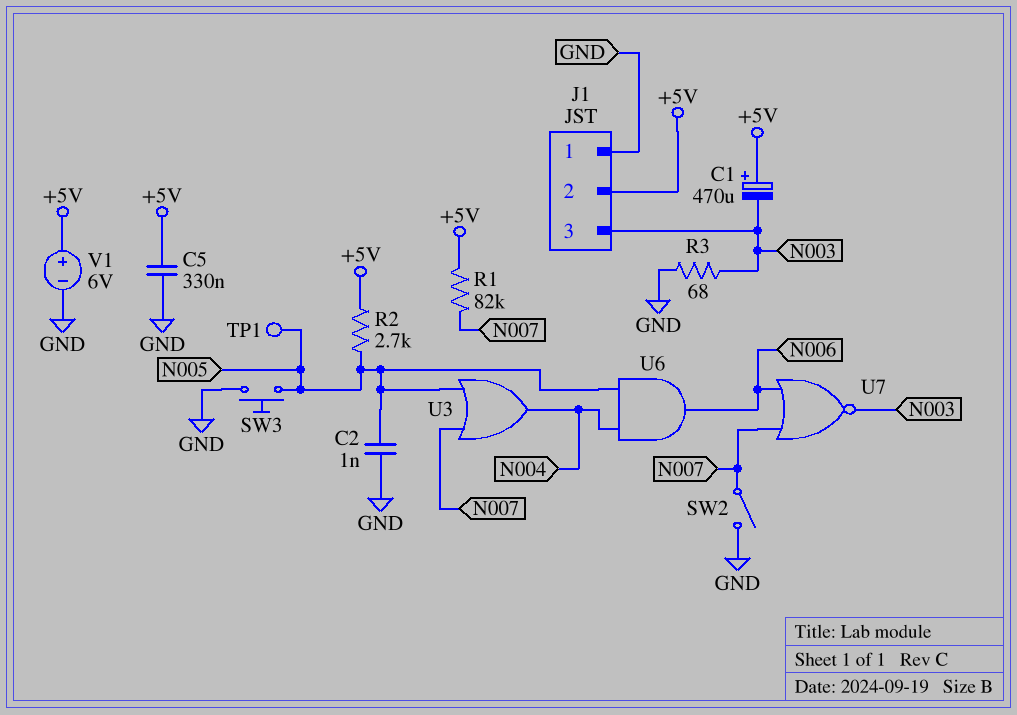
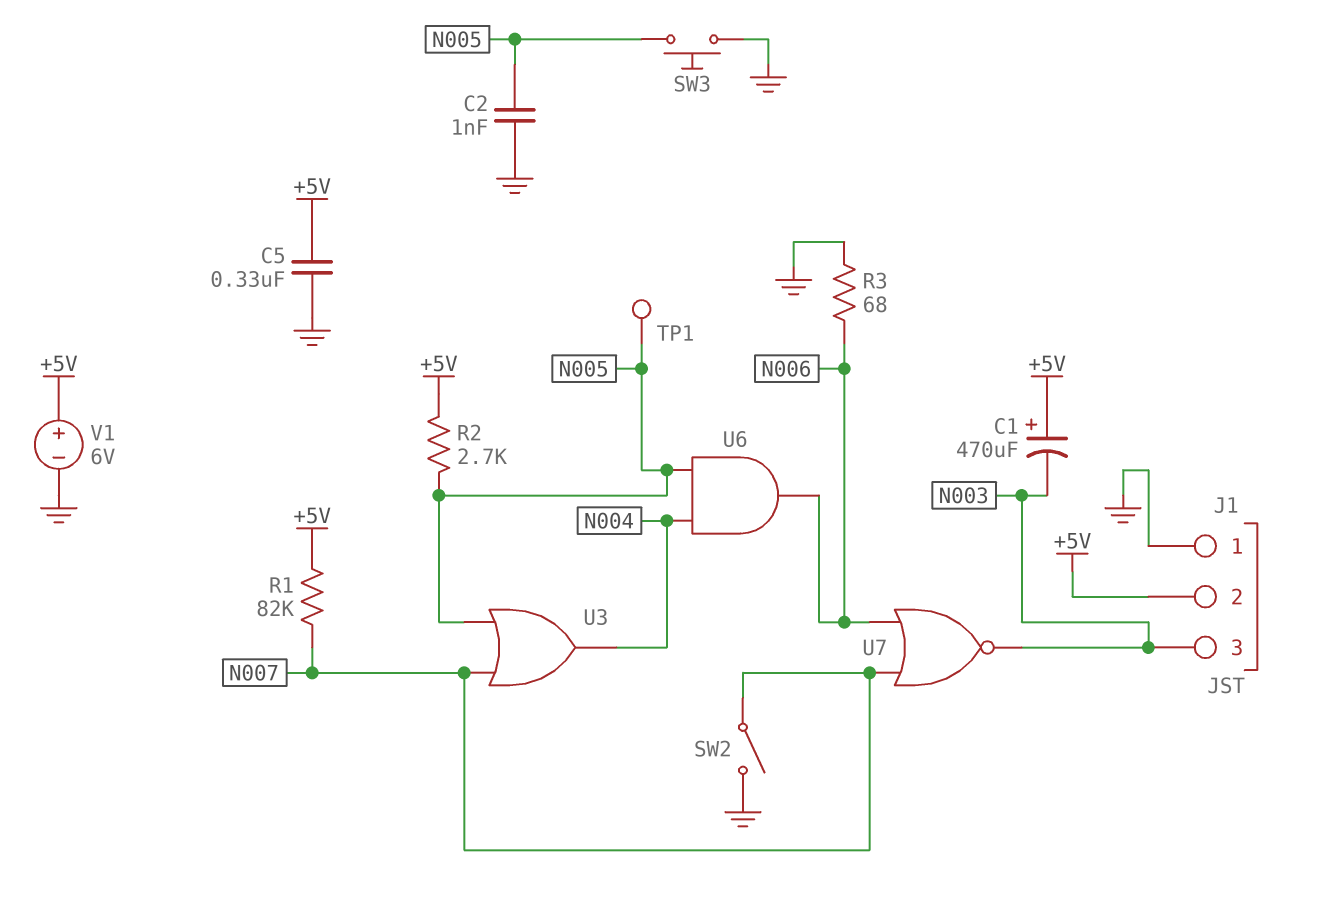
R3: 68 (GND, N003) -> 68 (GND, N006)

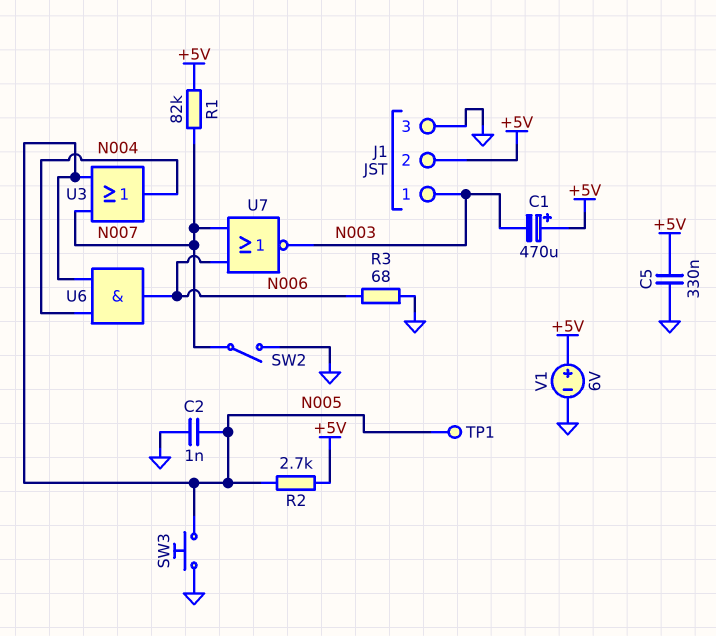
J1 pin 1: GND -> N003
J1 pin 3: N003 -> GND

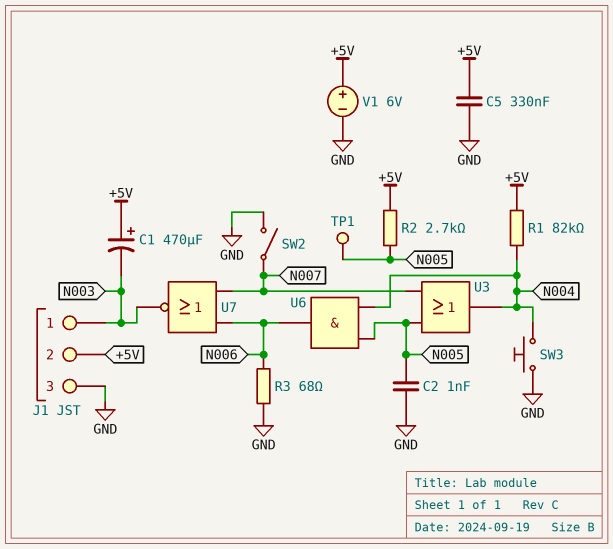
R1: 82k (+5V, N007) -> 82k (+5V, N004)
SW3: button (GND, N005) -> button (GND, N004)

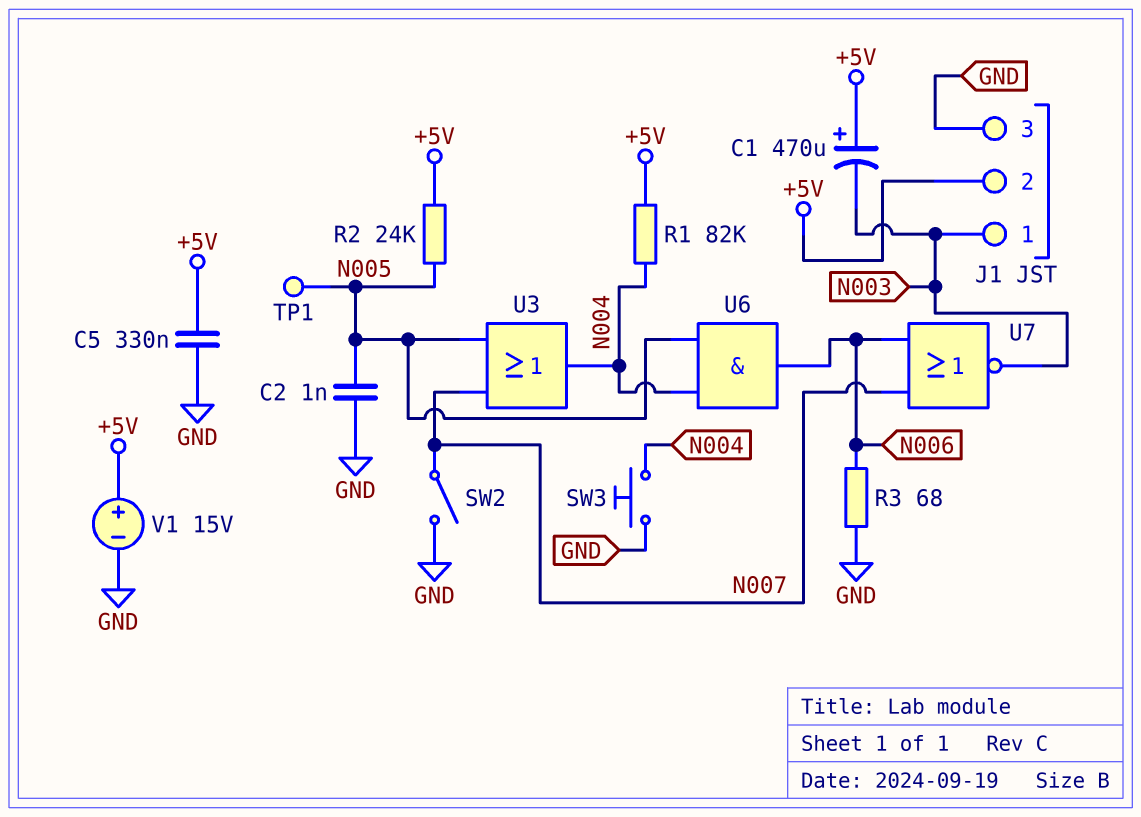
R2: 2.7k (+5V, N005) -> 24k (+5V, N005)
V1: 6V (plus +5V, minus GND) -> 15V (plus +5V, minus GND)

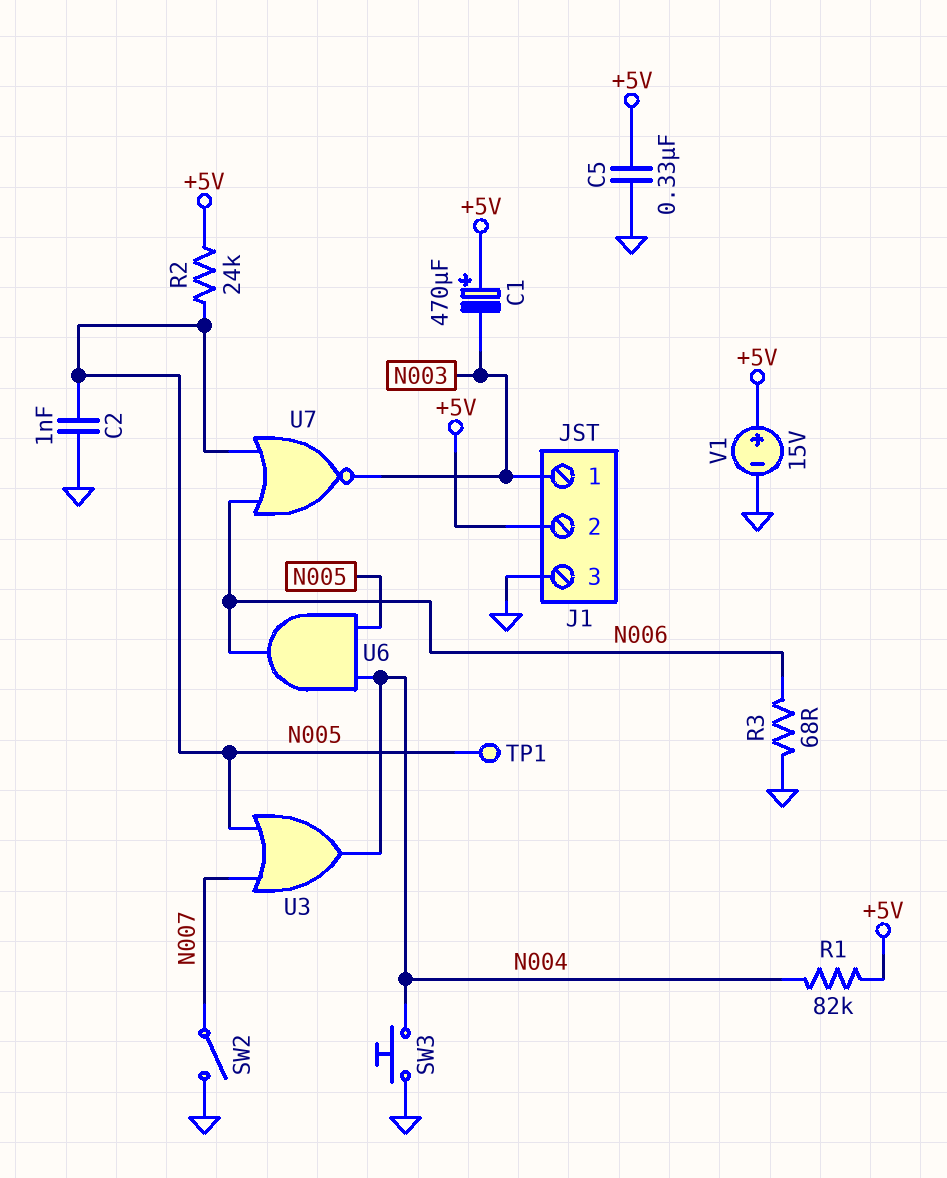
U7: NOR (in N006, in N007, out N003) -> NOR (in N005, in N006, out N003)

